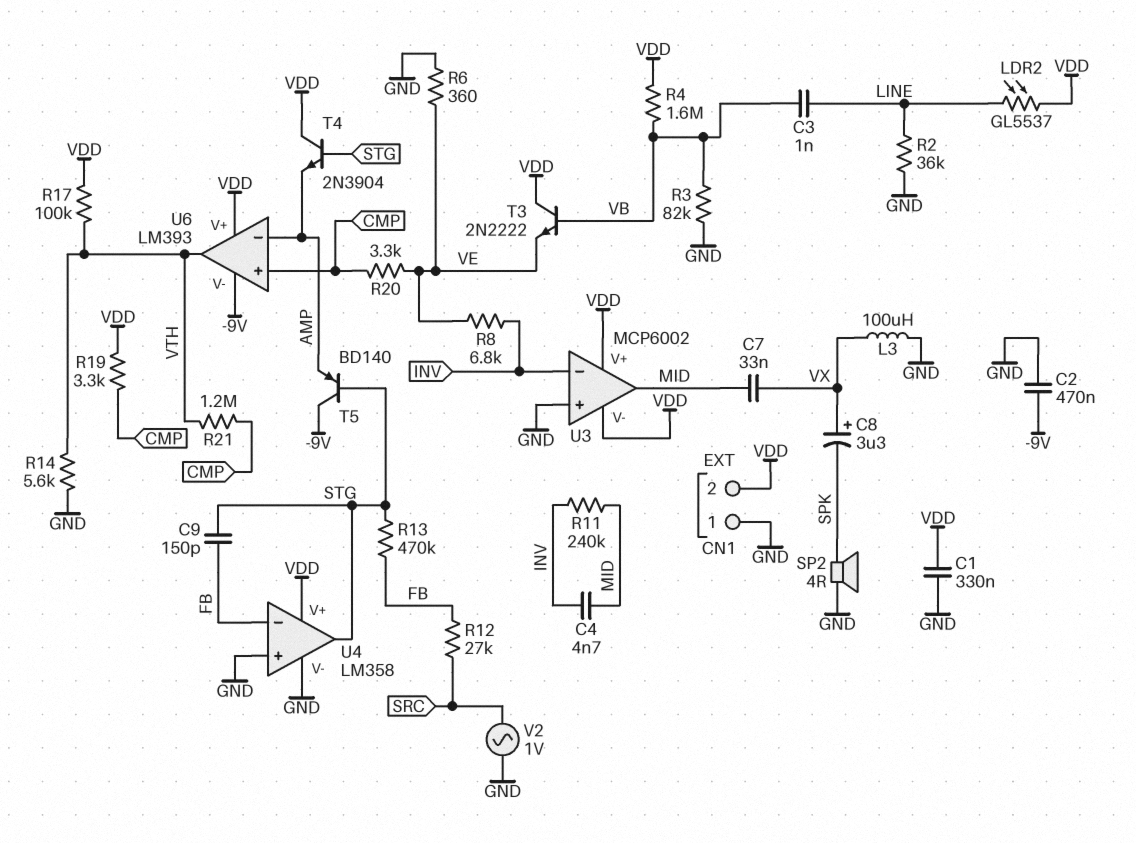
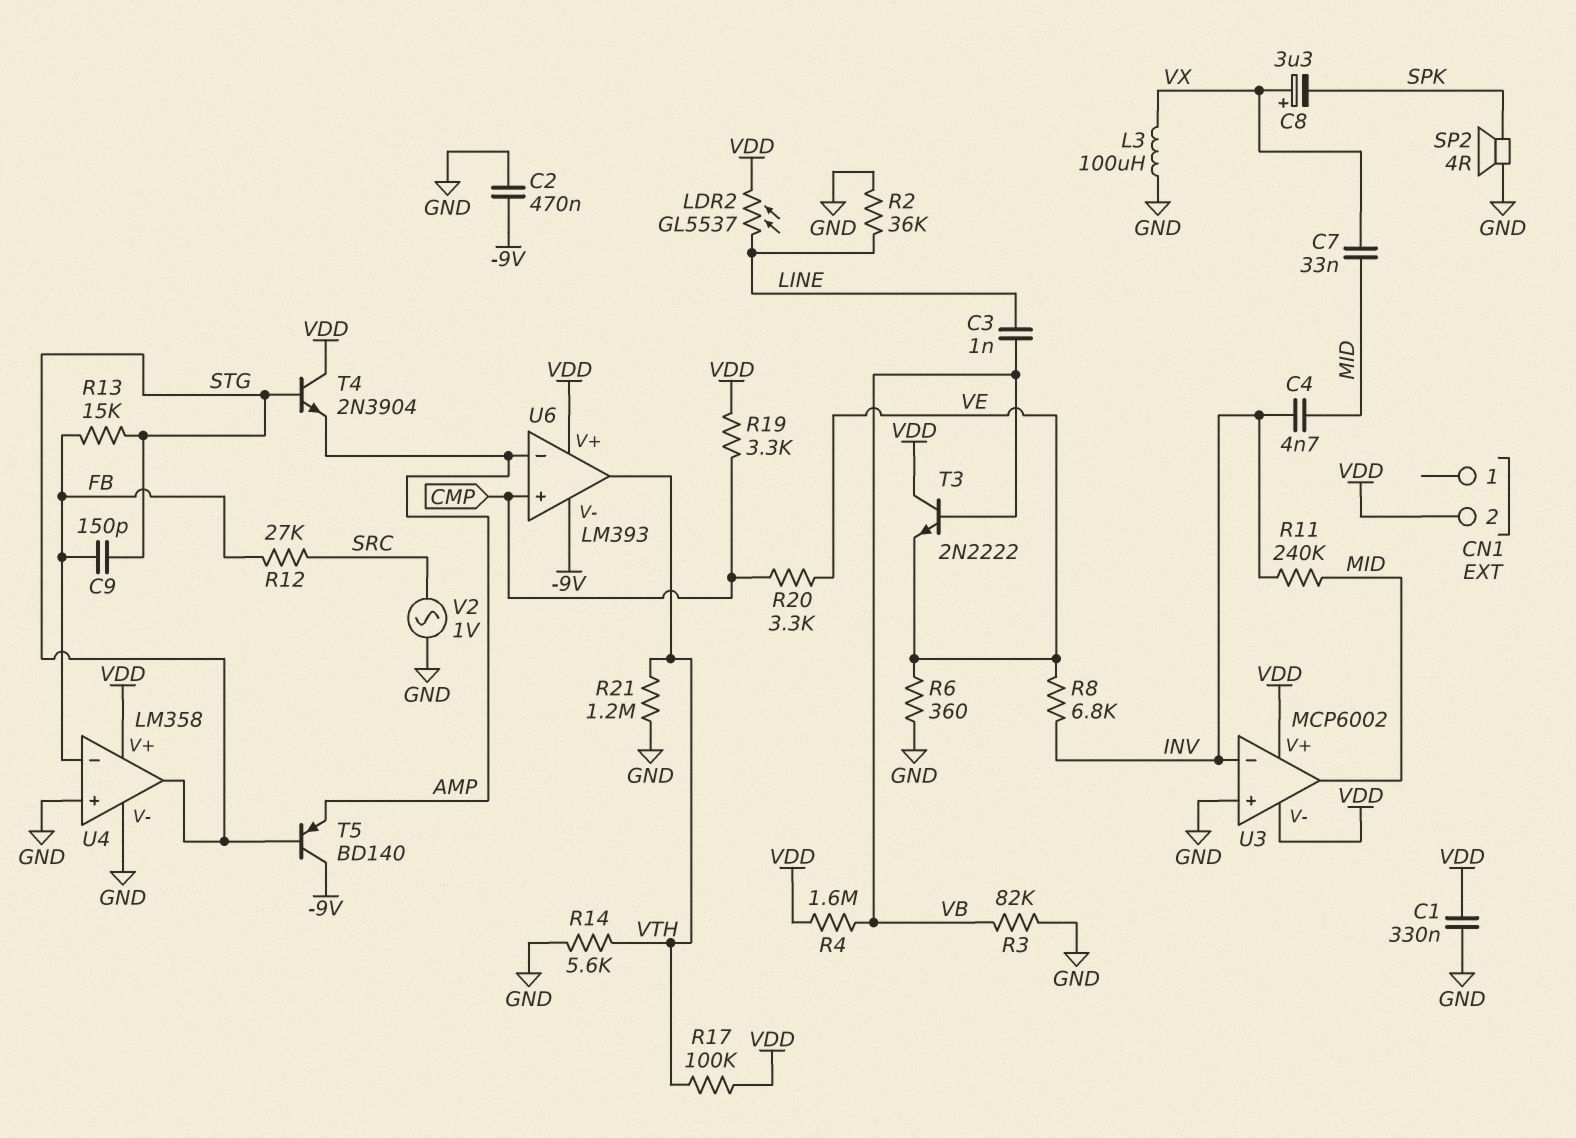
CN1 pin 1: GND -> none
R13: 470k (FB, STG) -> 15k (FB, STG)
R21: 1.2M (CMP, VTH) -> 1.2M (GND, VTH)

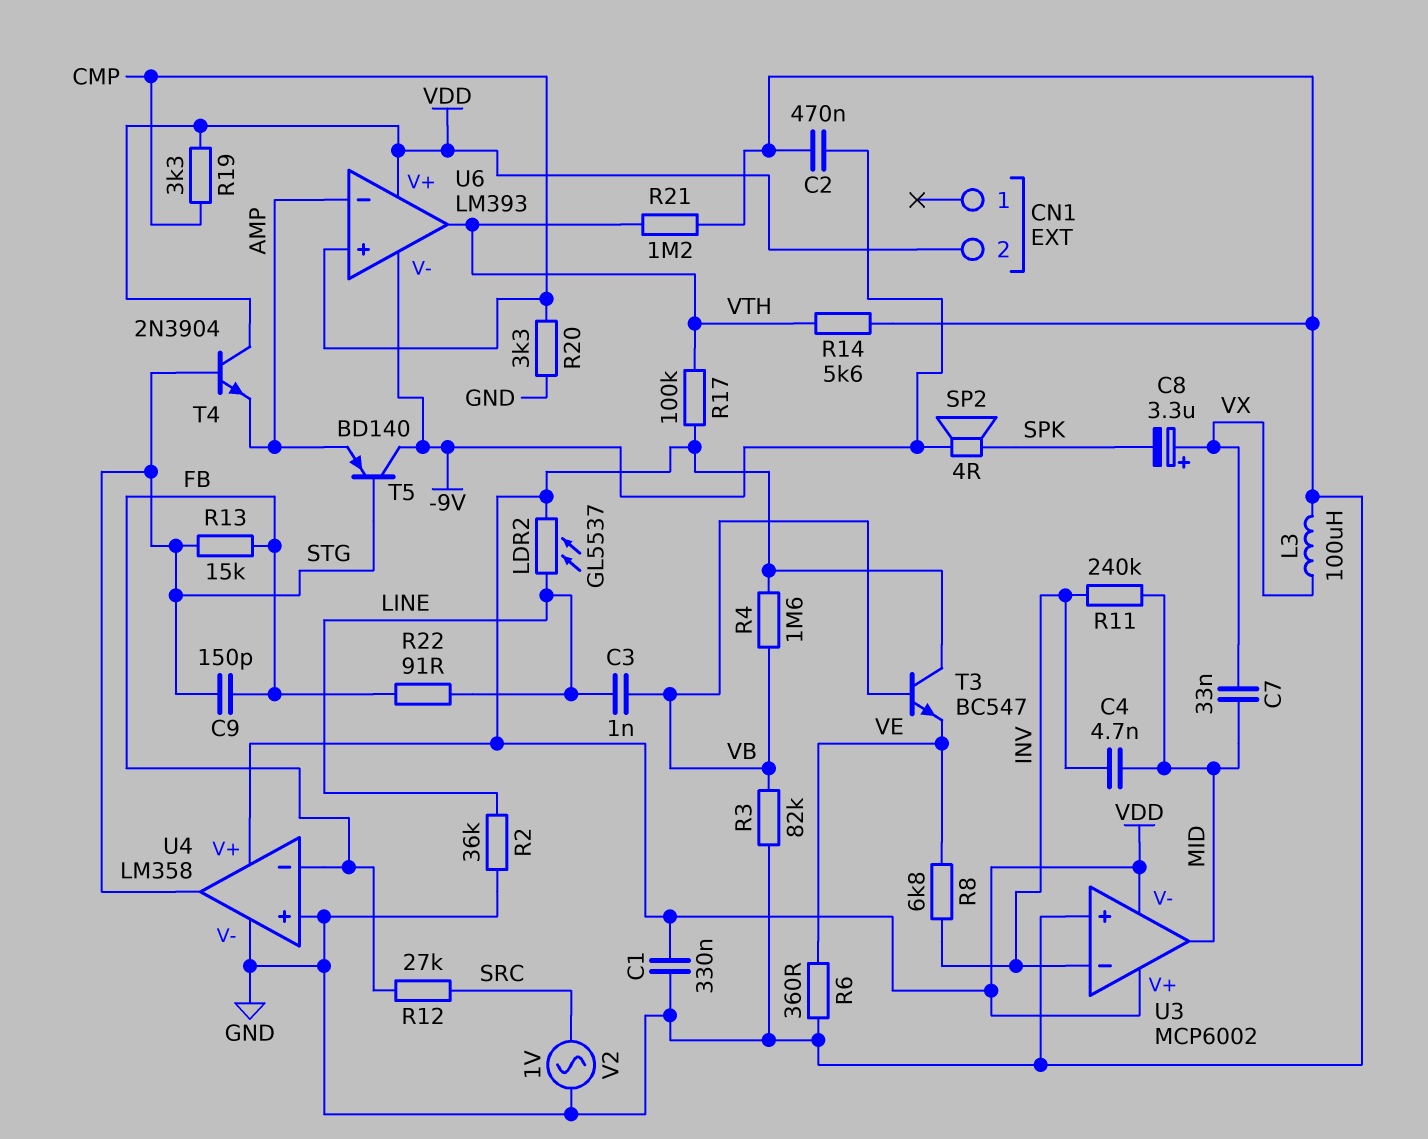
R20: 3.3k (CMP, VE) -> 3.3k (CMP, GND)
R22: none -> 91 (FB, LINE)
SP2: speaker 4R (GND, SPK) -> speaker 4R (-9V, SPK)
T3: NPN 2N2222 (B VB, C VDD, E VE) -> NPN BC547 (B VB, C VDD, E VE)

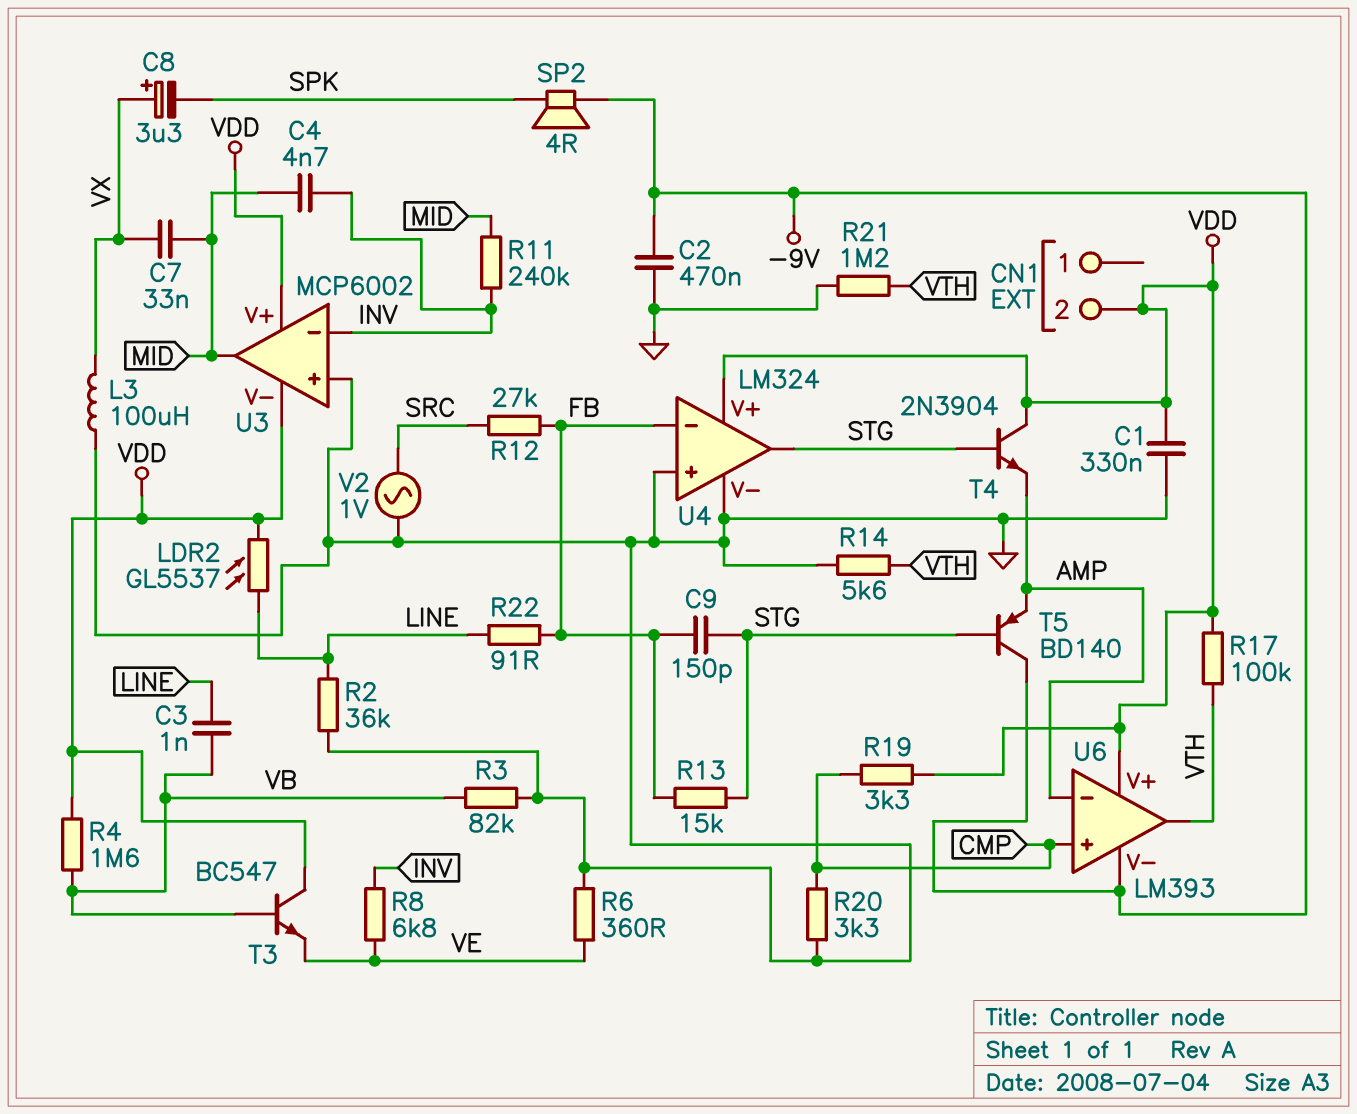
U4: LM358 -> LM324

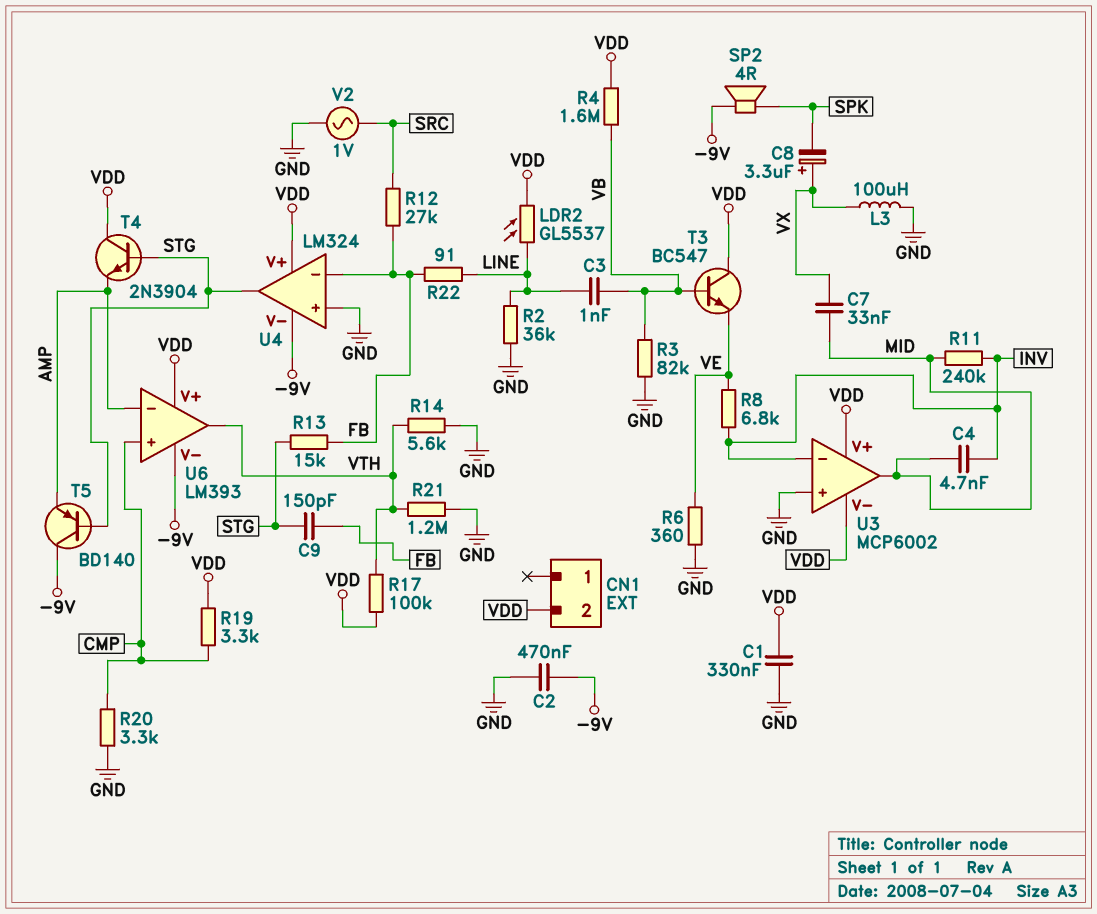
U4 pin V-: GND -> -9V

